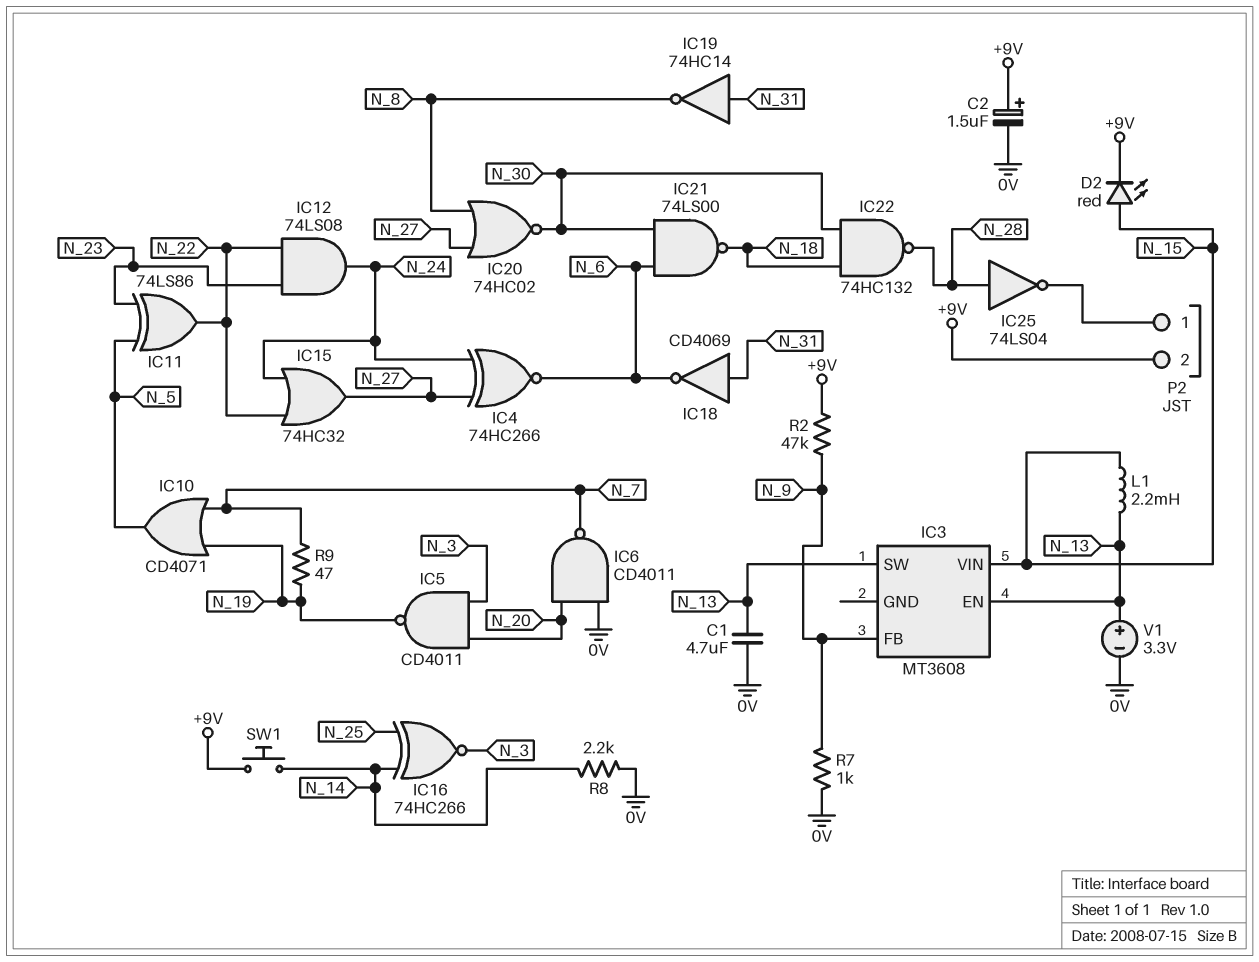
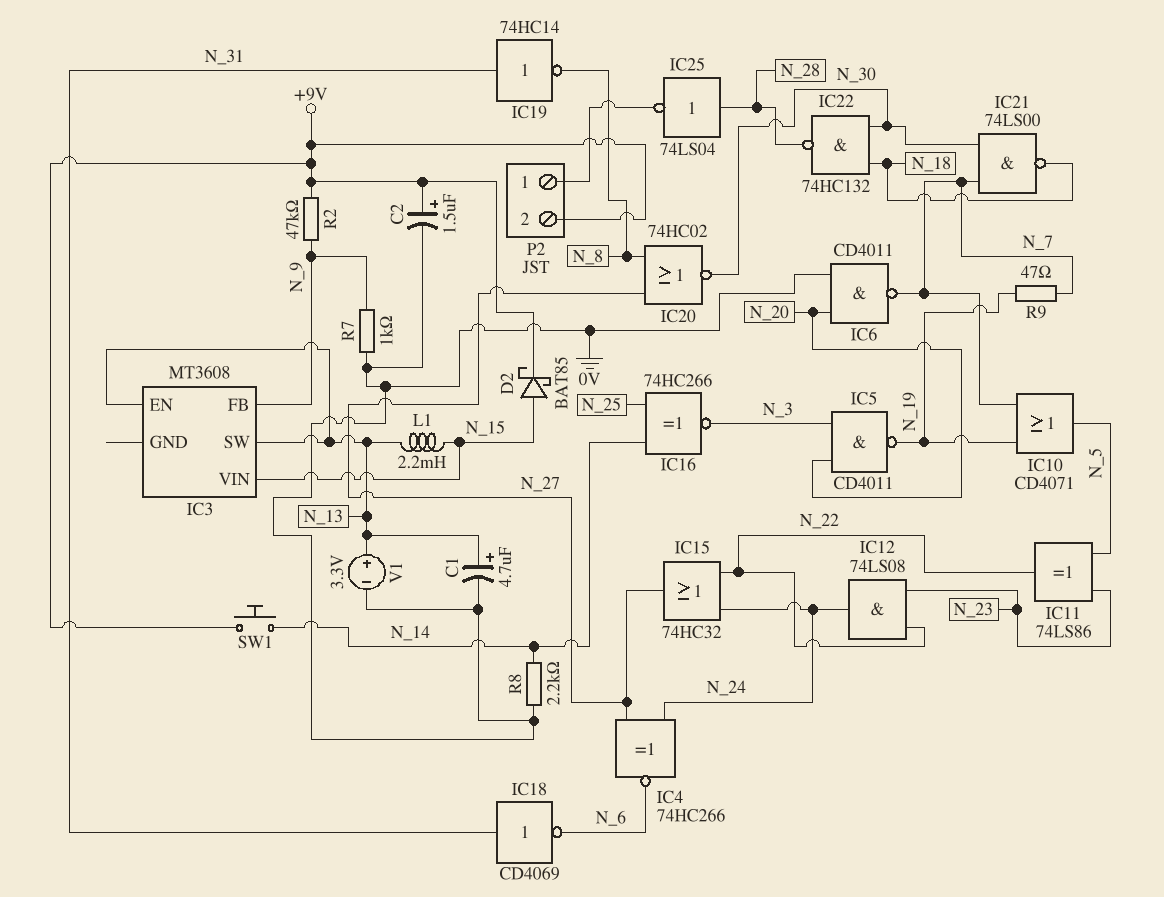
C1: 4.7uF (0V, N_13) -> 4.7uF (plus N_13, minus 0V)
D2: LED red (A N_15, K +9V) -> schottky BAT85 (A N_15, K +9V)
IC21: NAND 74LS00 (in N_6, in N_30, out N_18) -> NAND 74LS00 (in N_7, in N_30, out N_18)

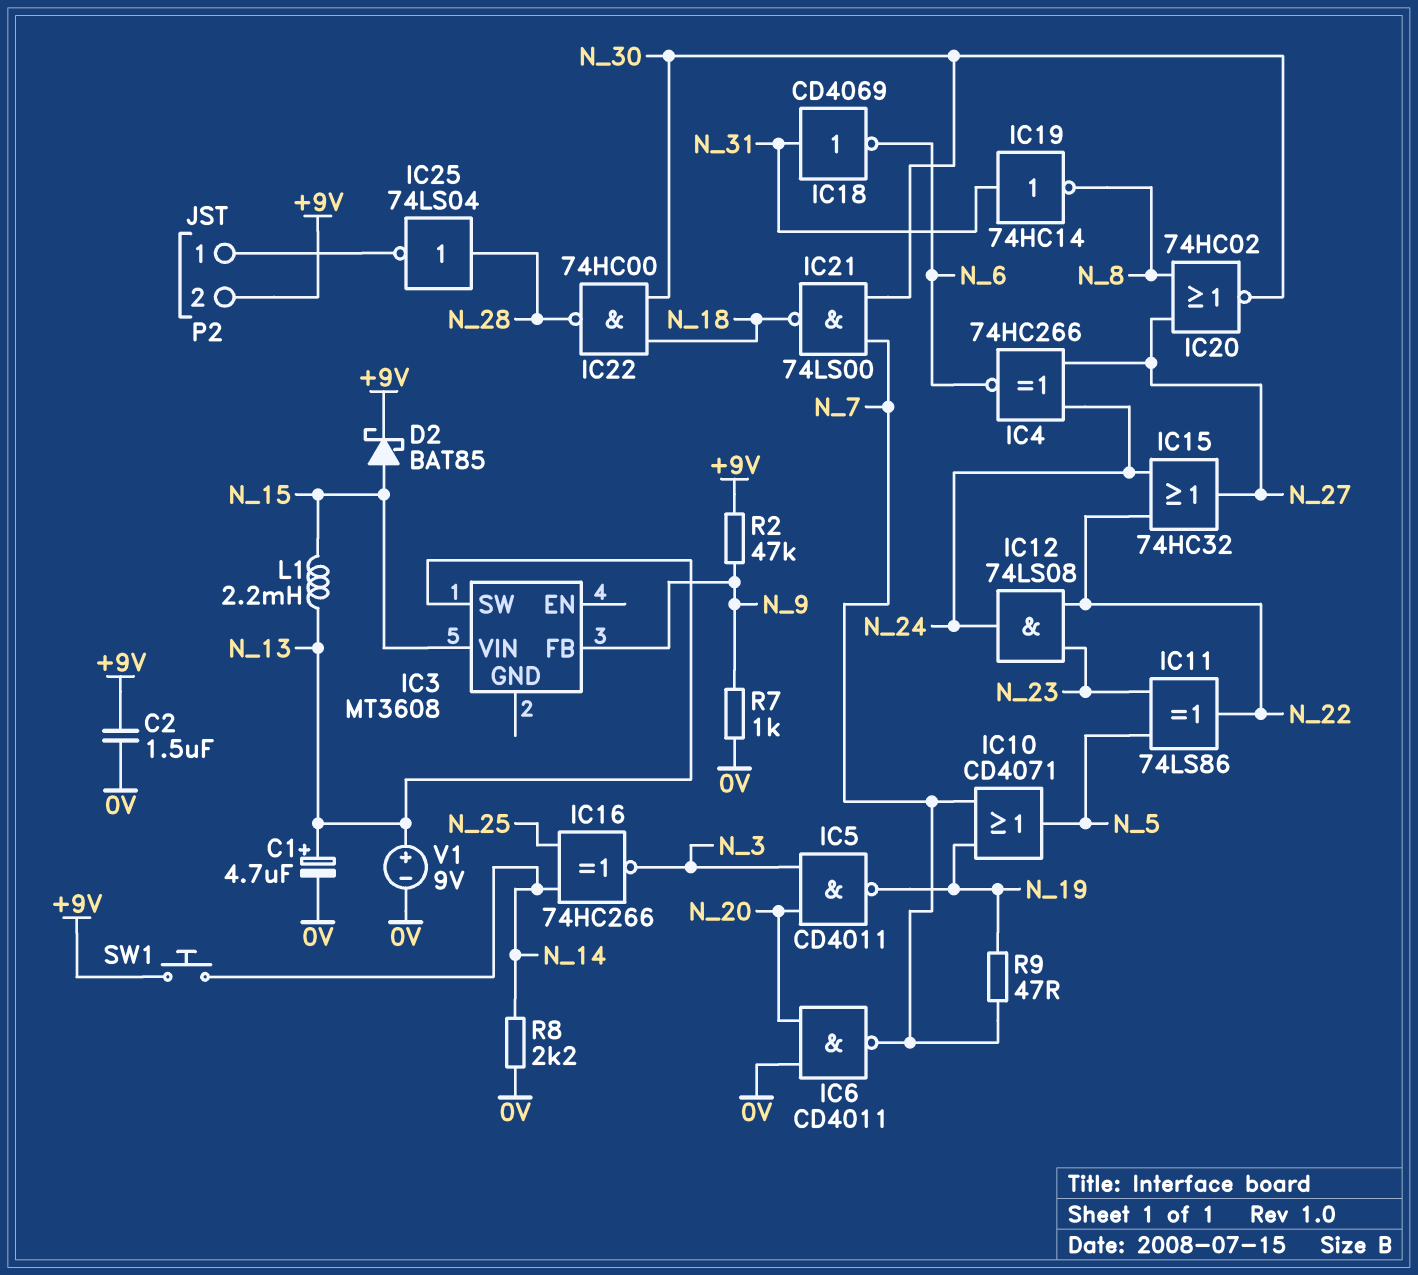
C2: 1.5uF (plus +9V, minus 0V) -> 1.5uF (+9V, 0V)
IC3 pin EN: N_13 -> none
IC22: NAND 74HC132 (in N_18, in N_30, out N_28) -> NAND 74HC00 (in N_18, in N_30, out N_28)
V1: 3.3V (plus N_13, minus 0V) -> 9V (plus N_13, minus 0V)

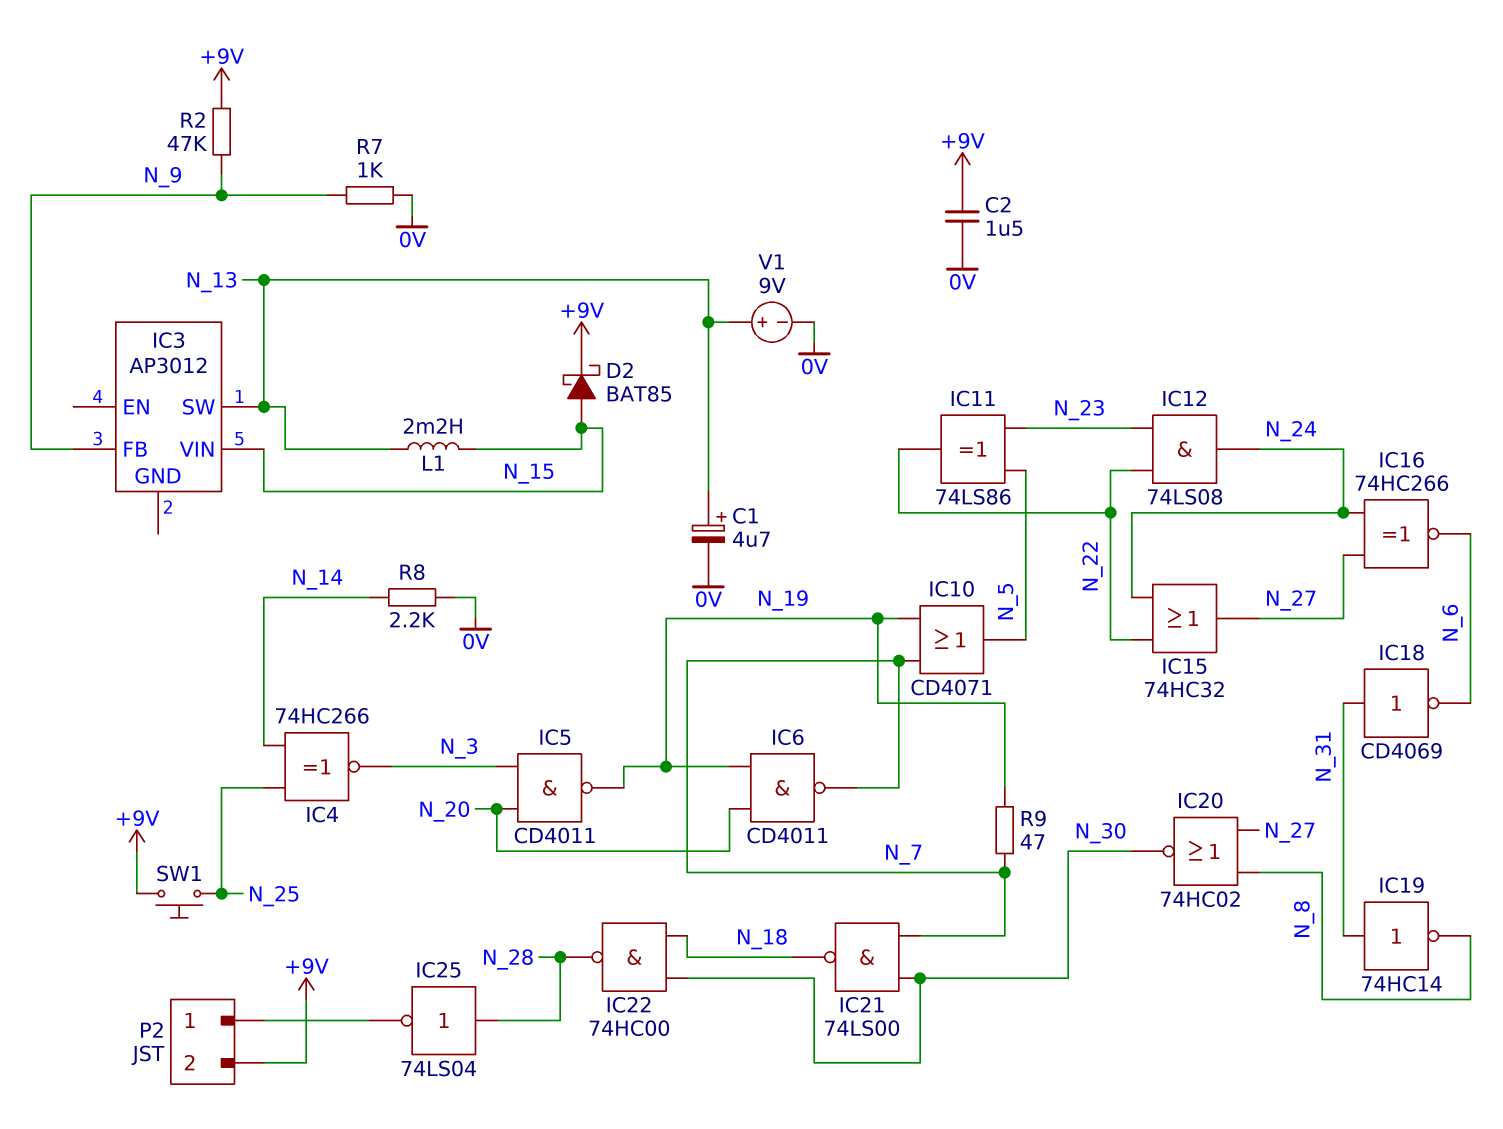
IC3: MT3608 -> AP3012
IC4: XNOR 74HC266 (in N_24, in N_27, out N_6) -> XNOR 74HC266 (in N_14, in N_25, out N_3)
IC6: NAND CD4011 (in 0V, in N_20, out N_7) -> NAND CD4011 (in N_19, in N_20, out N_7)
IC16: XNOR 74HC266 (in N_14, in N_25, out N_3) -> XNOR 74HC266 (in N_24, in N_27, out N_6)
SW1: button (+9V, N_14) -> button (+9V, N_25)

